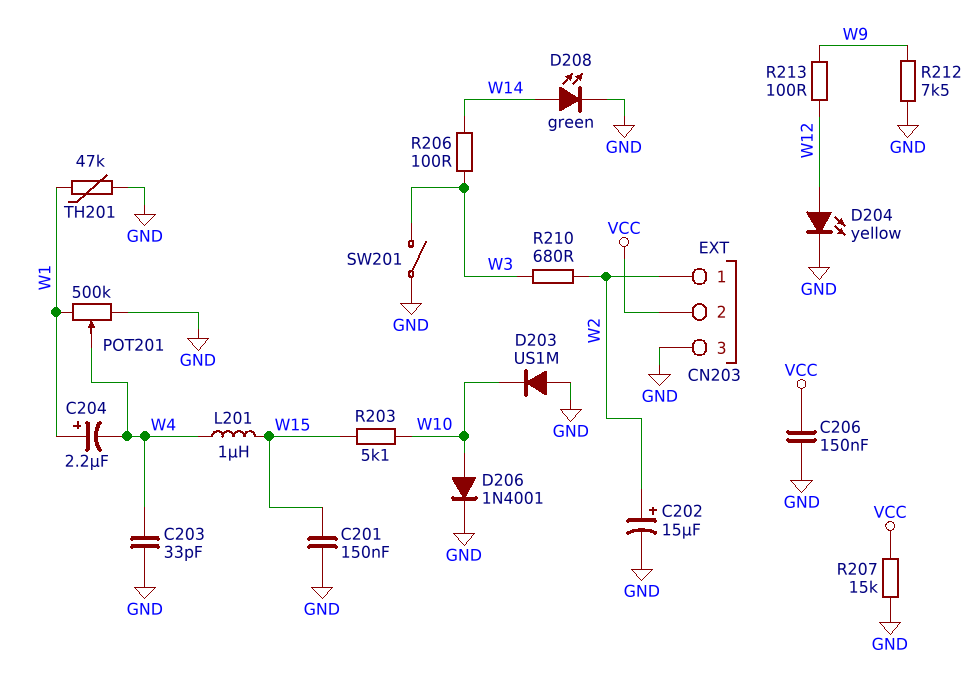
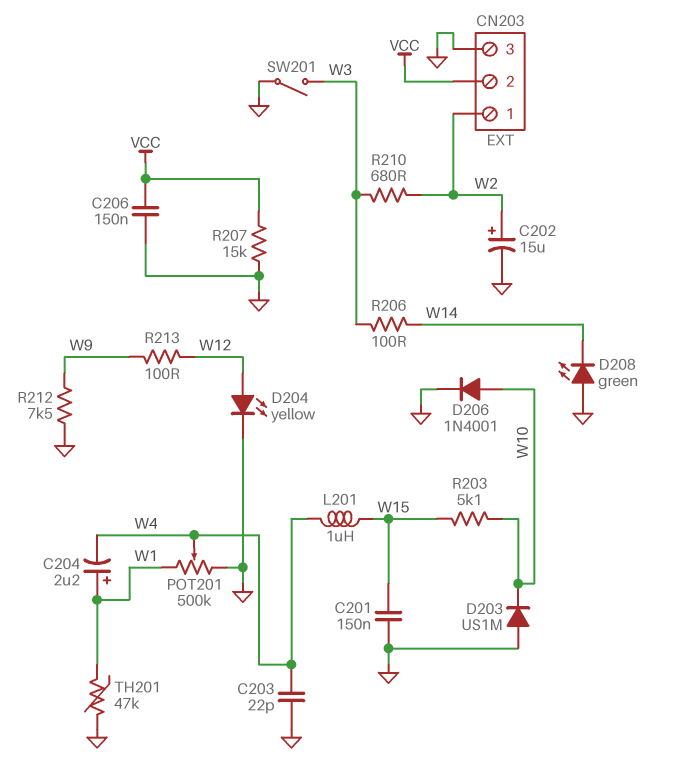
C203: 33pF (GND, W4) -> 22pF (GND, W4)
D208: LED green (A W14, K GND) -> LED green (A GND, K W14)

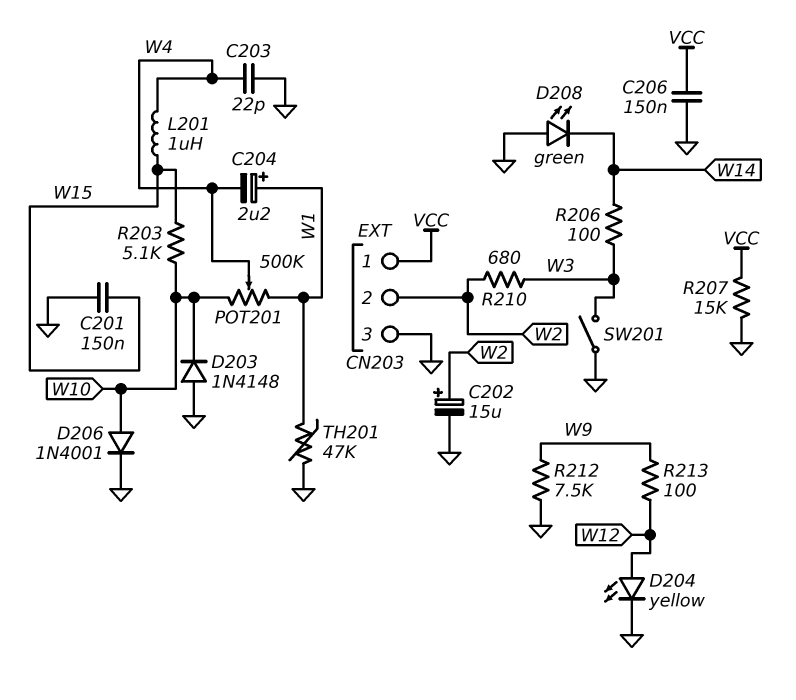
CN203 pin 1: W2 -> VCC
CN203 pin 2: VCC -> W2
D203: diode US1M (A GND, K W10) -> diode 1N4148 (A GND, K W10)
POT201: 500k (GND, W1, wiper W4) -> 500k (W1, W10, wiper W4)

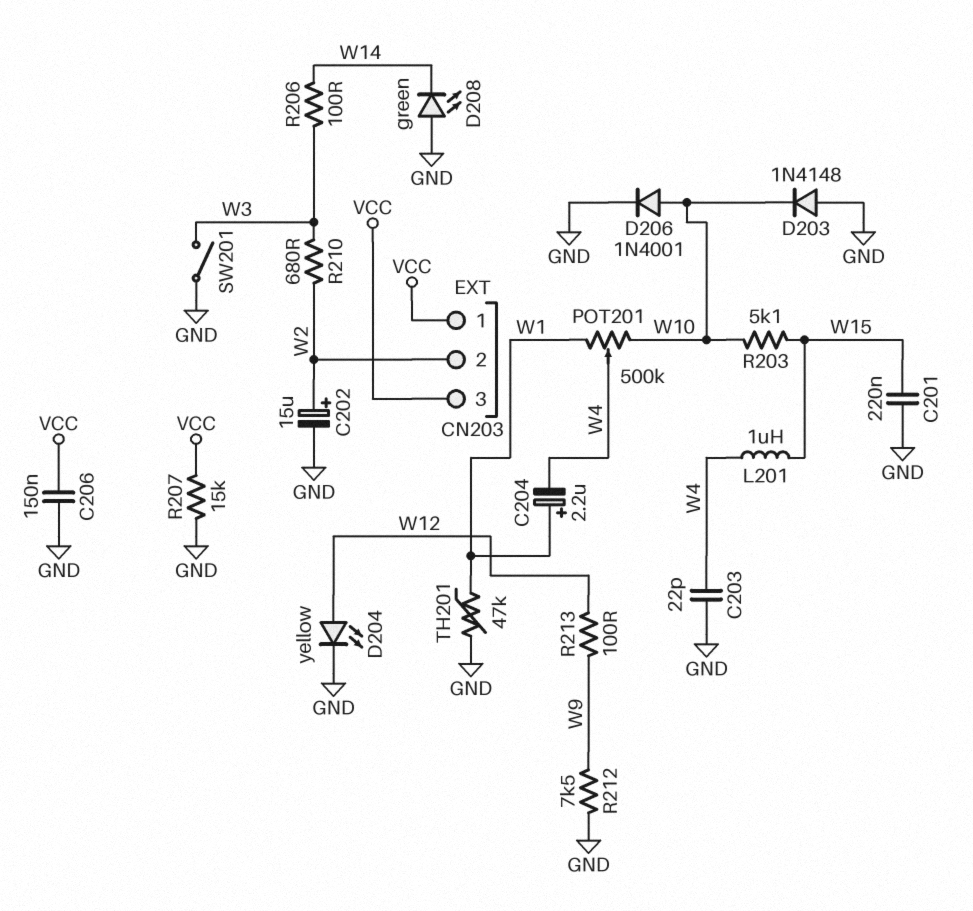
C201: 150nF (GND, W15) -> 220nF (GND, W15)
CN203 pin 3: GND -> VCC

